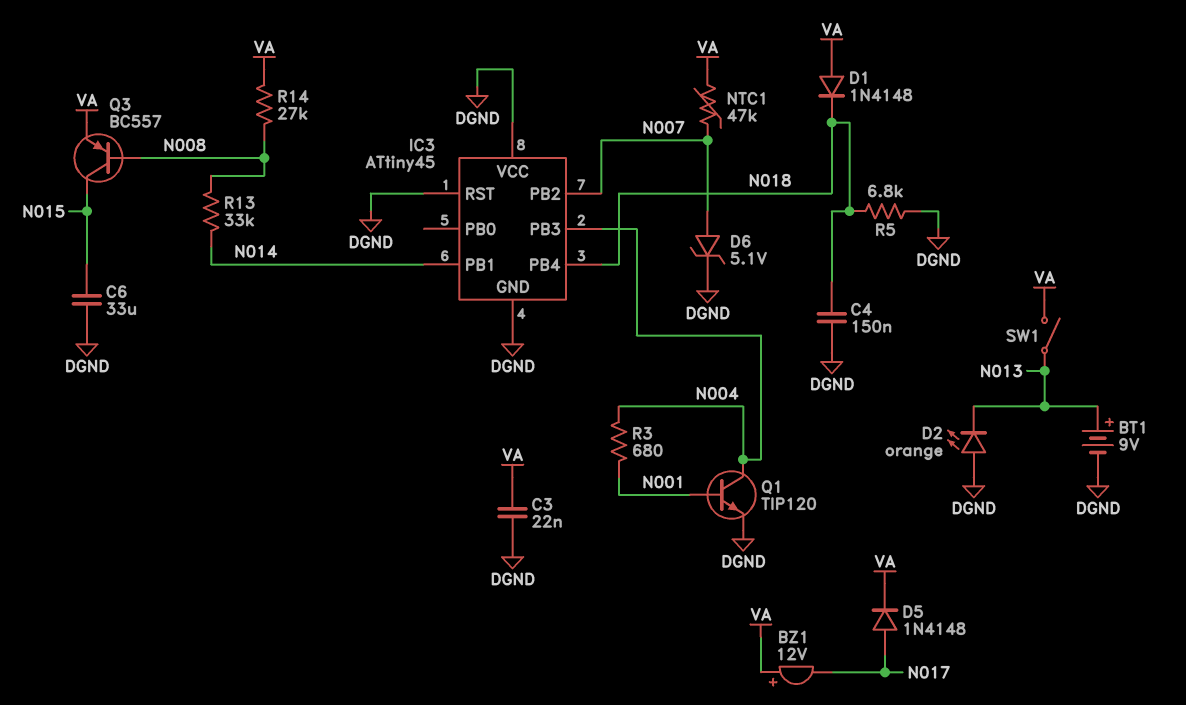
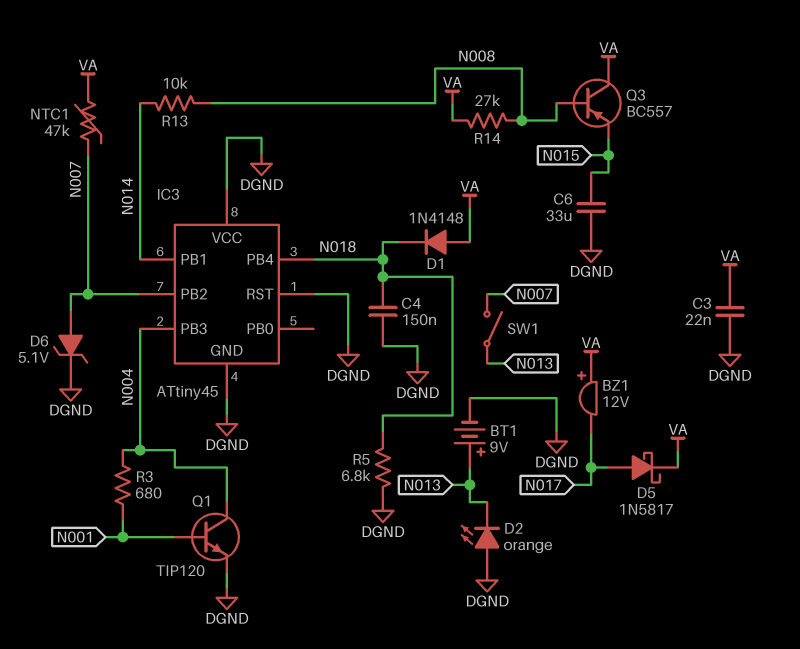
D5: diode 1N4148 (A N017, K VA) -> schottky 1N5817 (A N017, K VA)
Q3: PNP BC557 (B N008, C N015, E VA) -> PNP BC557 (B N008, C VA, E N015)
R13: 33k (N008, N014) -> 10k (N008, N014)
SW1: switch (N013, VA) -> switch (N007, N013)

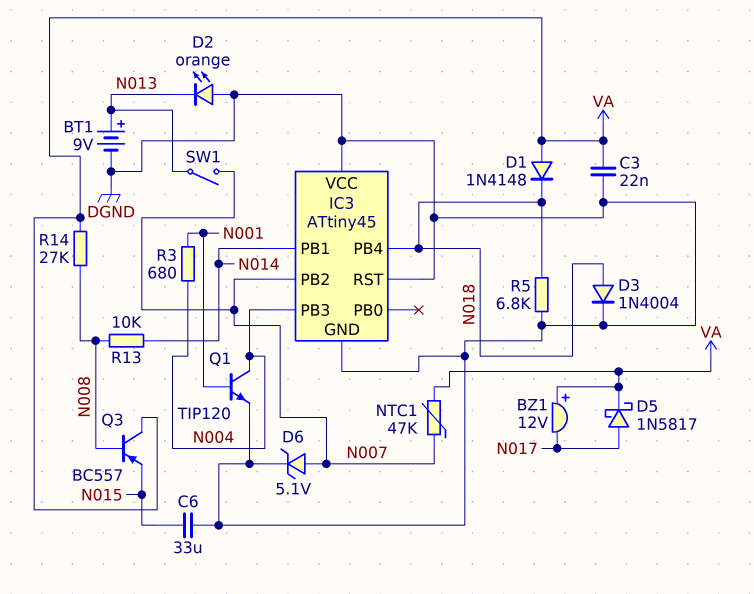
C4: 150nF (DGND, N018) -> none
D3: none -> diode 1N4004 (A N018, K DGND)

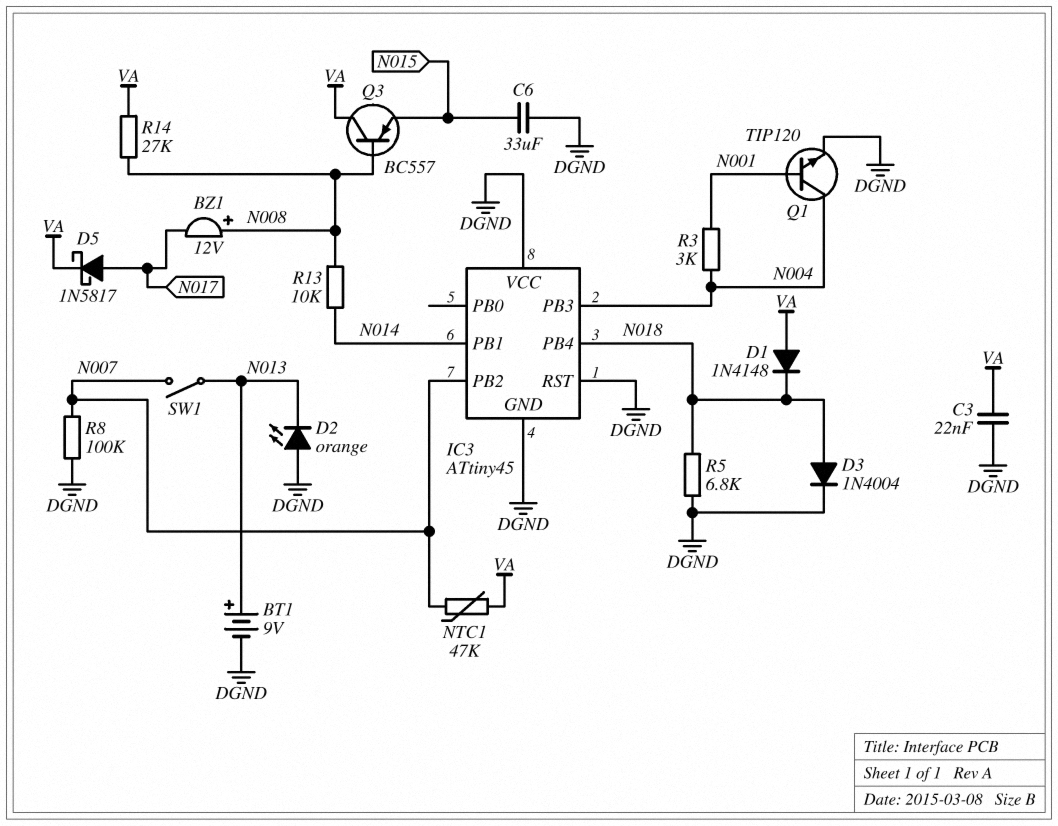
BZ1: buzzer 12V (plus VA, minus N017) -> buzzer 12V (plus N008, minus N017)
D6: zener 5.1V (A N007, K DGND) -> none
R3: 680 (N001, N004) -> 3k (N001, N004)
R8: none -> 100k (DGND, N007)

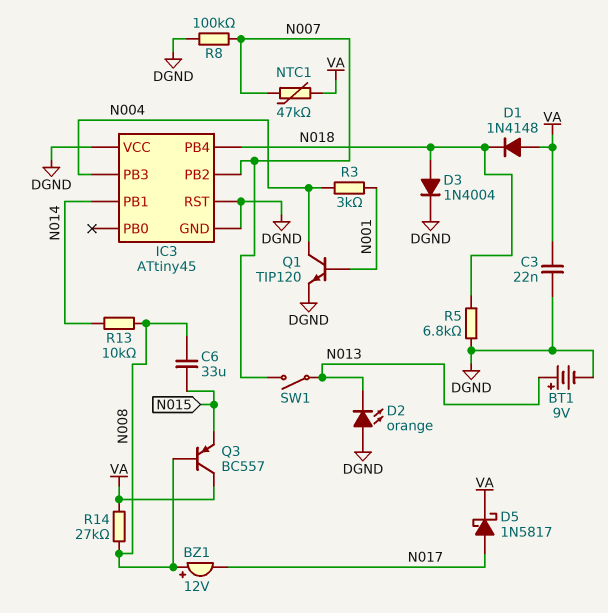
C6: 33uF (DGND, N015) -> 33uF (N008, N015)

